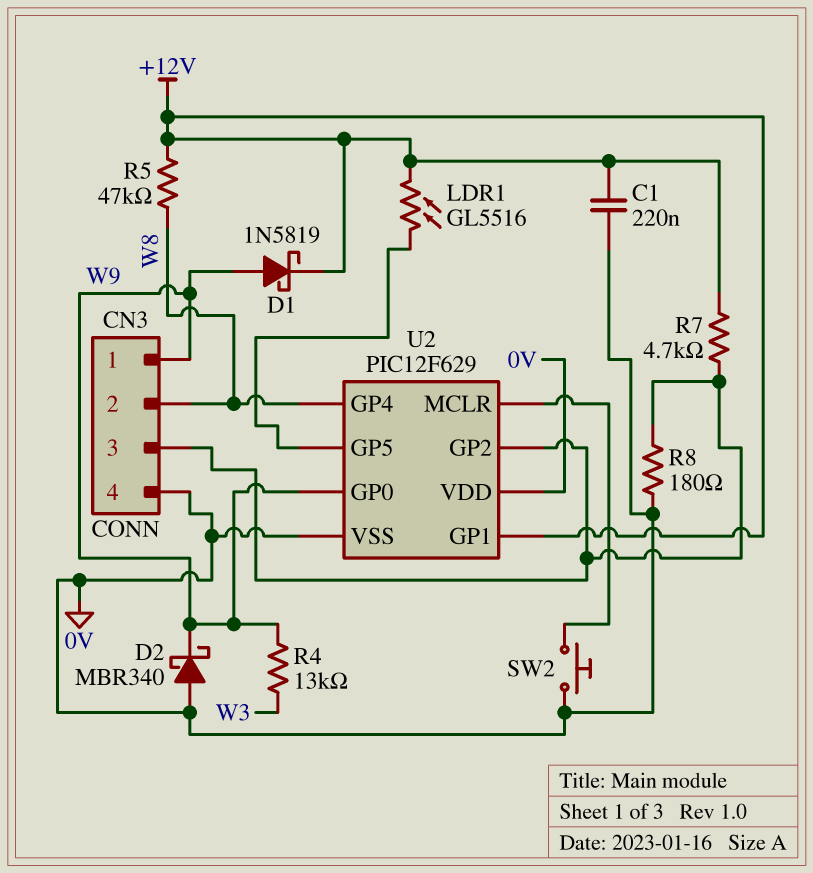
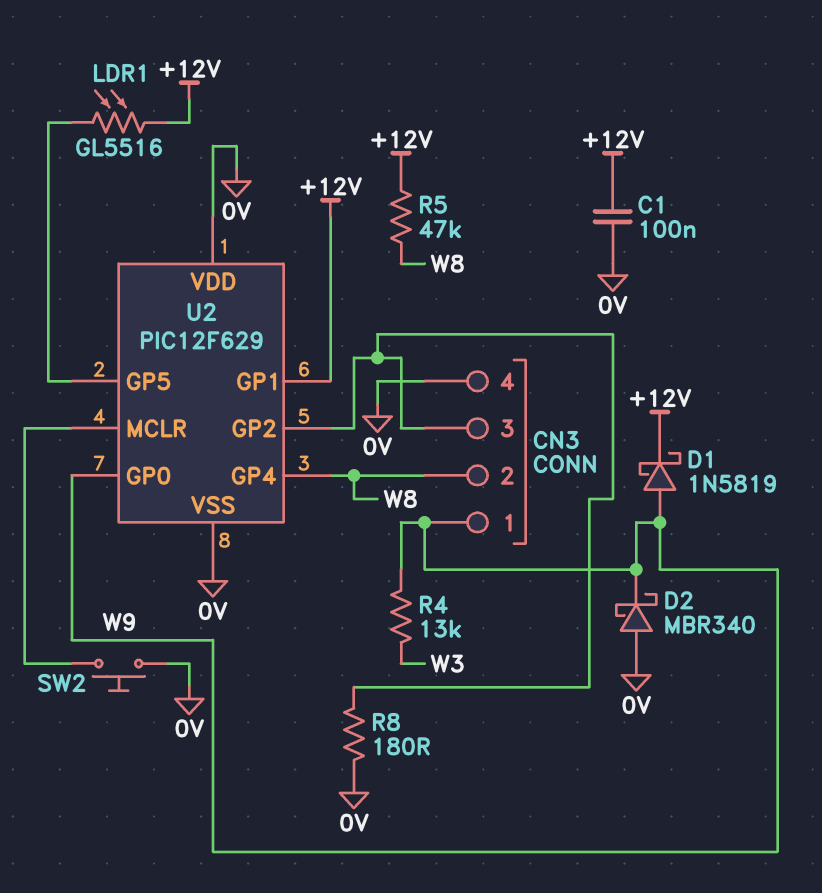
C1: 220nF (+12V, 0V) -> 100nF (+12V, 0V)
R7: 4.7k (+12V, CN3/3) -> none

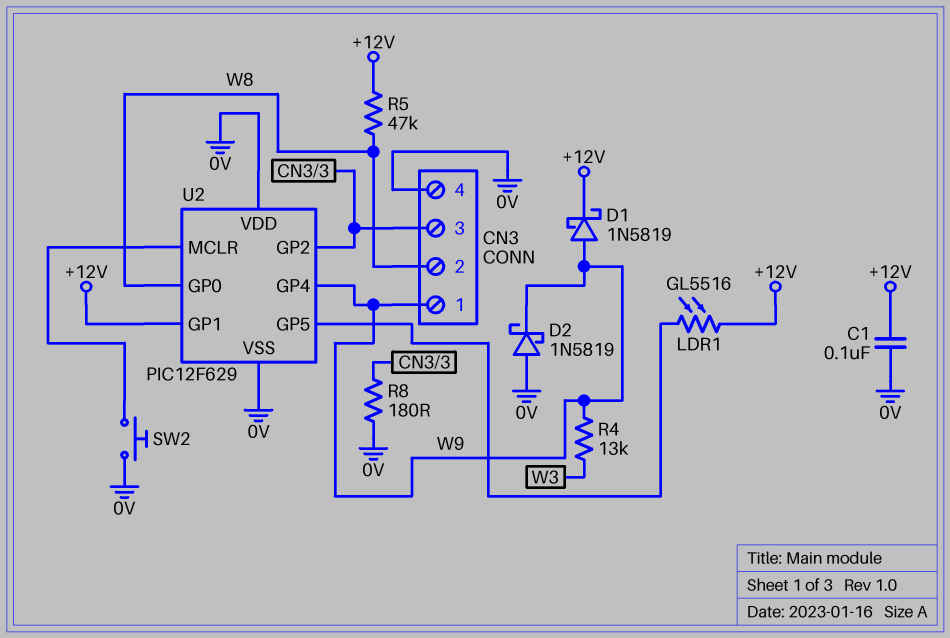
D2: schottky MBR340 (A 0V, K W9) -> schottky 1N5819 (A 0V, K W9)
U2 pin GP0: W9 -> W8
U2 pin GP4: W8 -> W9

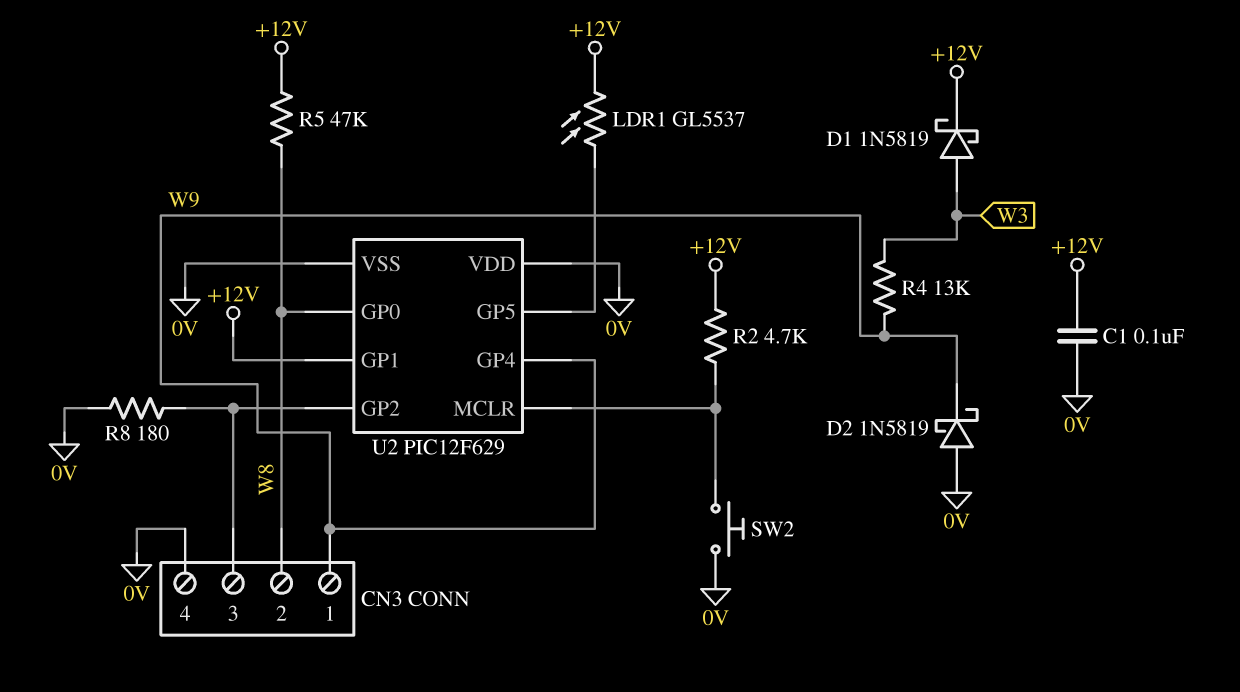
D1: schottky 1N5819 (A W9, K +12V) -> schottky 1N5819 (A W3, K +12V)
LDR1: GL5516 (+12V, U2/GP5) -> GL5537 (+12V, U2/GP5)
R2: none -> 4.7k (+12V, U2/MCLR)

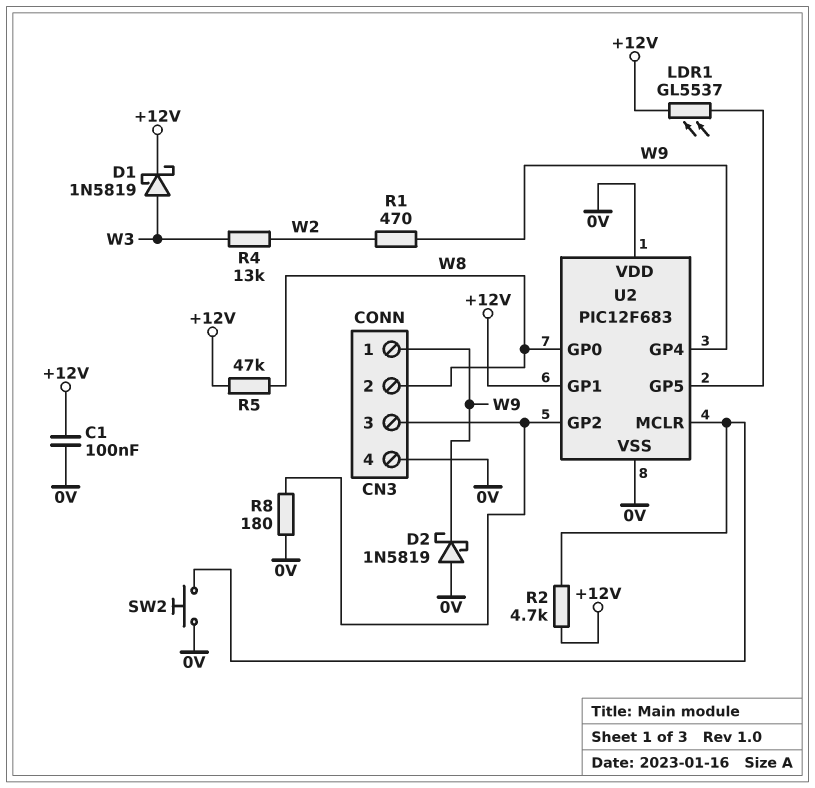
R1: none -> 470 (W2, W9)
R4: 13k (W3, W9) -> 13k (W2, W3)
U2: PIC12F629 -> PIC12F683

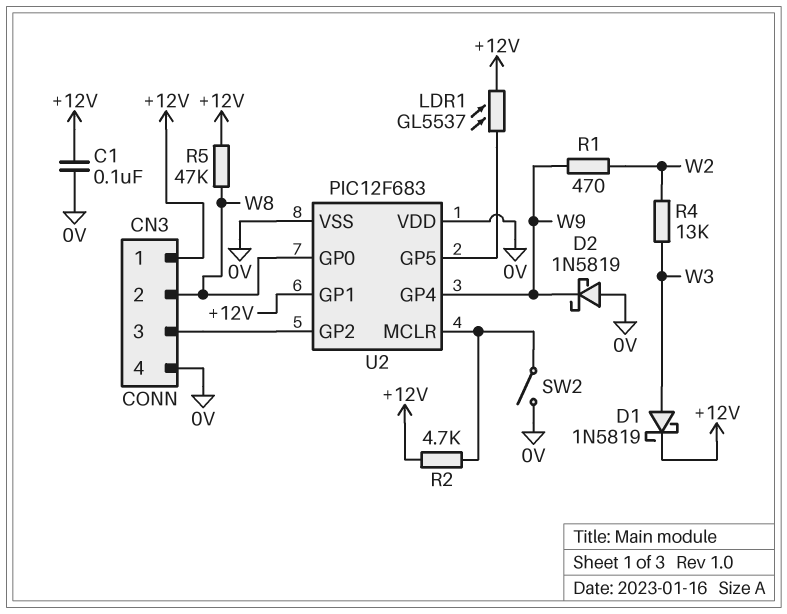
CN3 pin 1: W9 -> +12V
R8: 180 (0V, CN3/3) -> none
SW2: button (0V, U2/MCLR) -> switch (0V, U2/MCLR)

